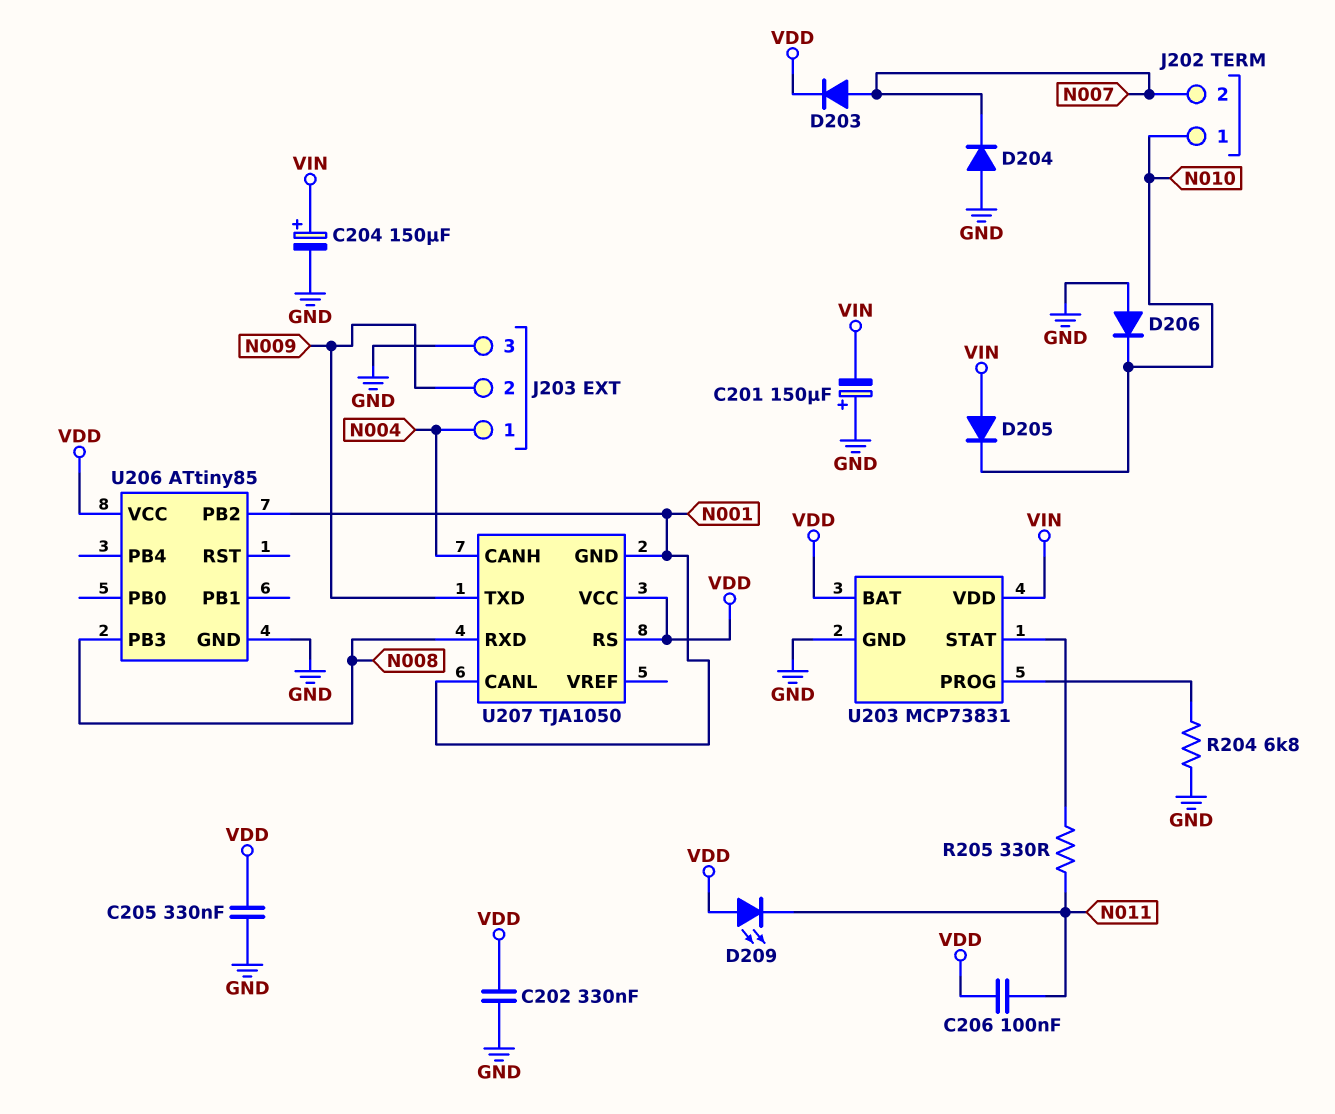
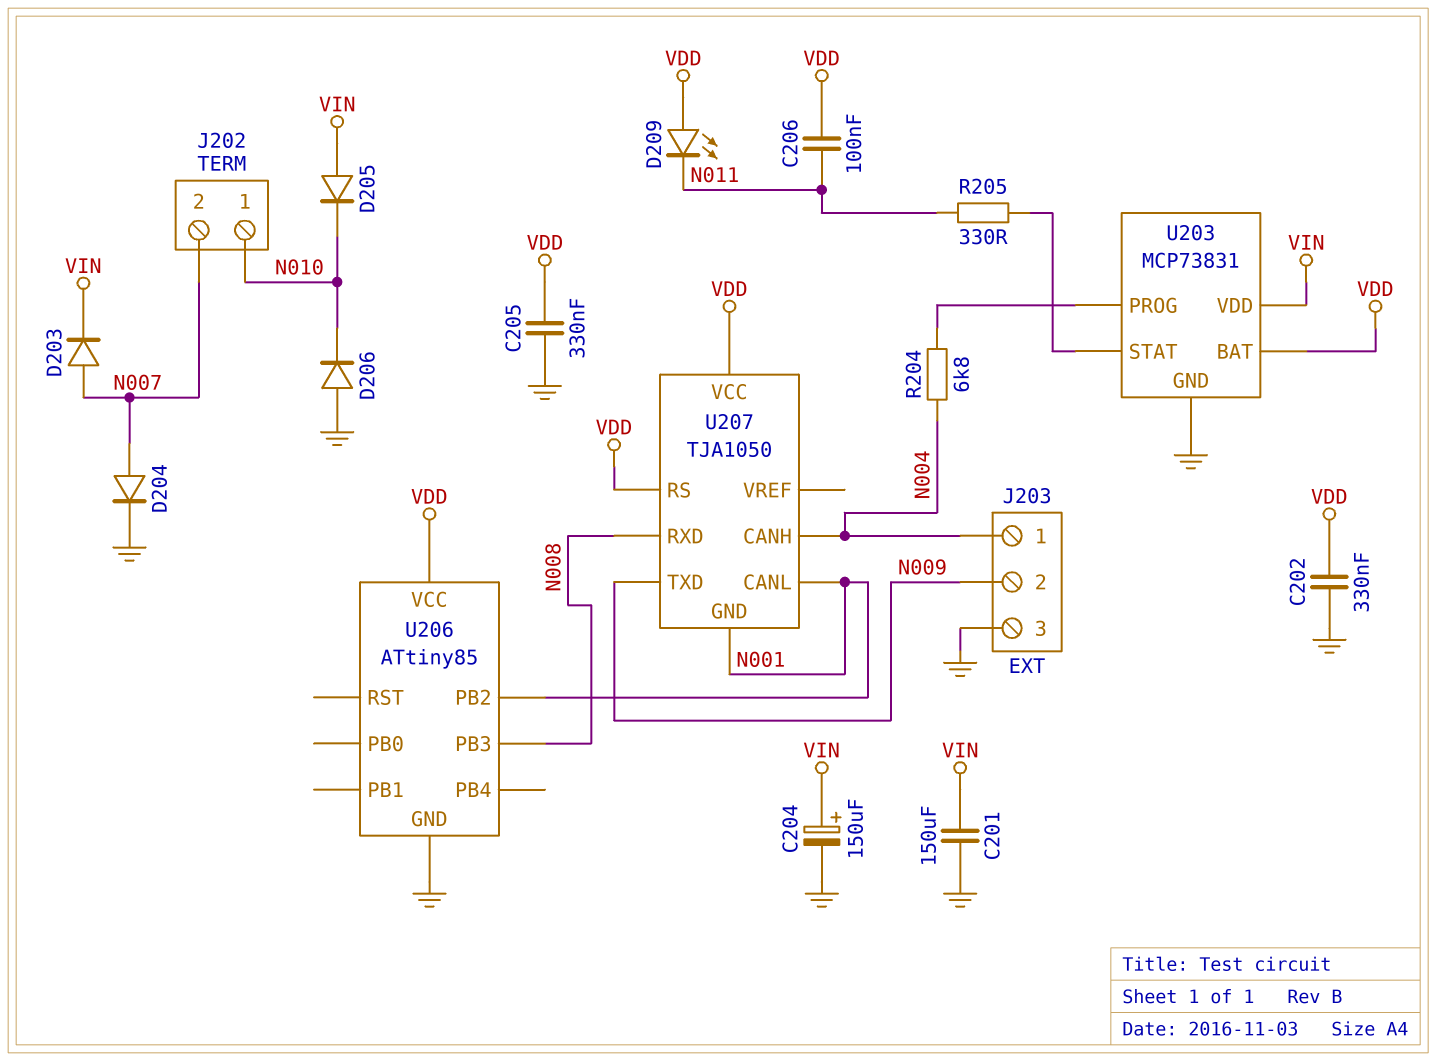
C201: 150uF (plus GND, minus VIN) -> 150uF (GND, VIN)
D203: diode (A N007, K VDD) -> diode (A N007, K VIN)
D204: diode (A GND, K N007) -> diode (A N007, K GND)
R204: 6.8k (GND, U203/PROG) -> 6.8k (N004, U203/PROG)

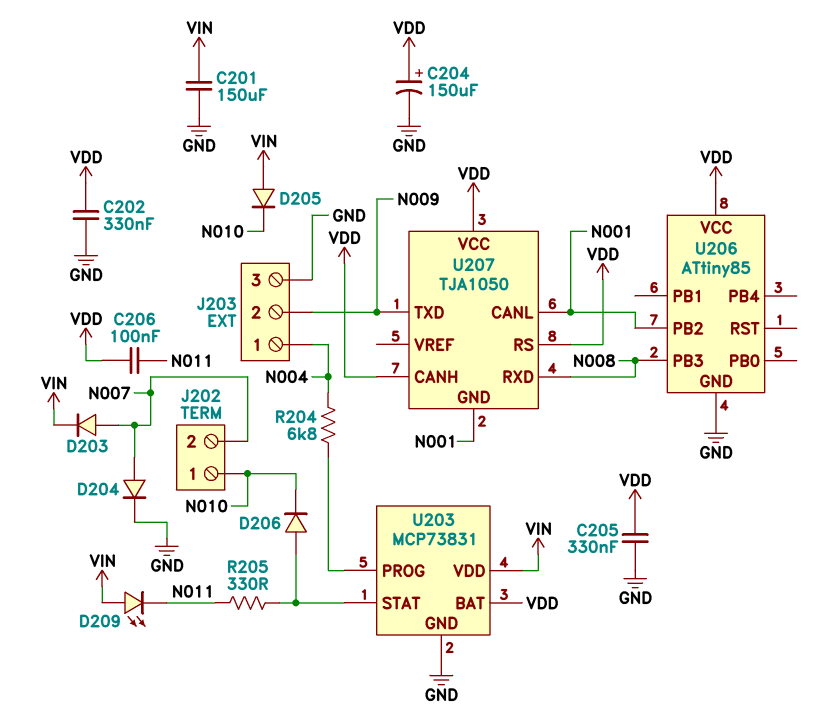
C204: 150uF (plus VIN, minus GND) -> 150uF (plus VDD, minus GND)
D206: diode (A GND, K N010) -> diode (A U203/STAT, K N010)
D209: LED (A VDD, K N011) -> LED (A VIN, K N011)
U207 pin CANH: N004 -> VDD

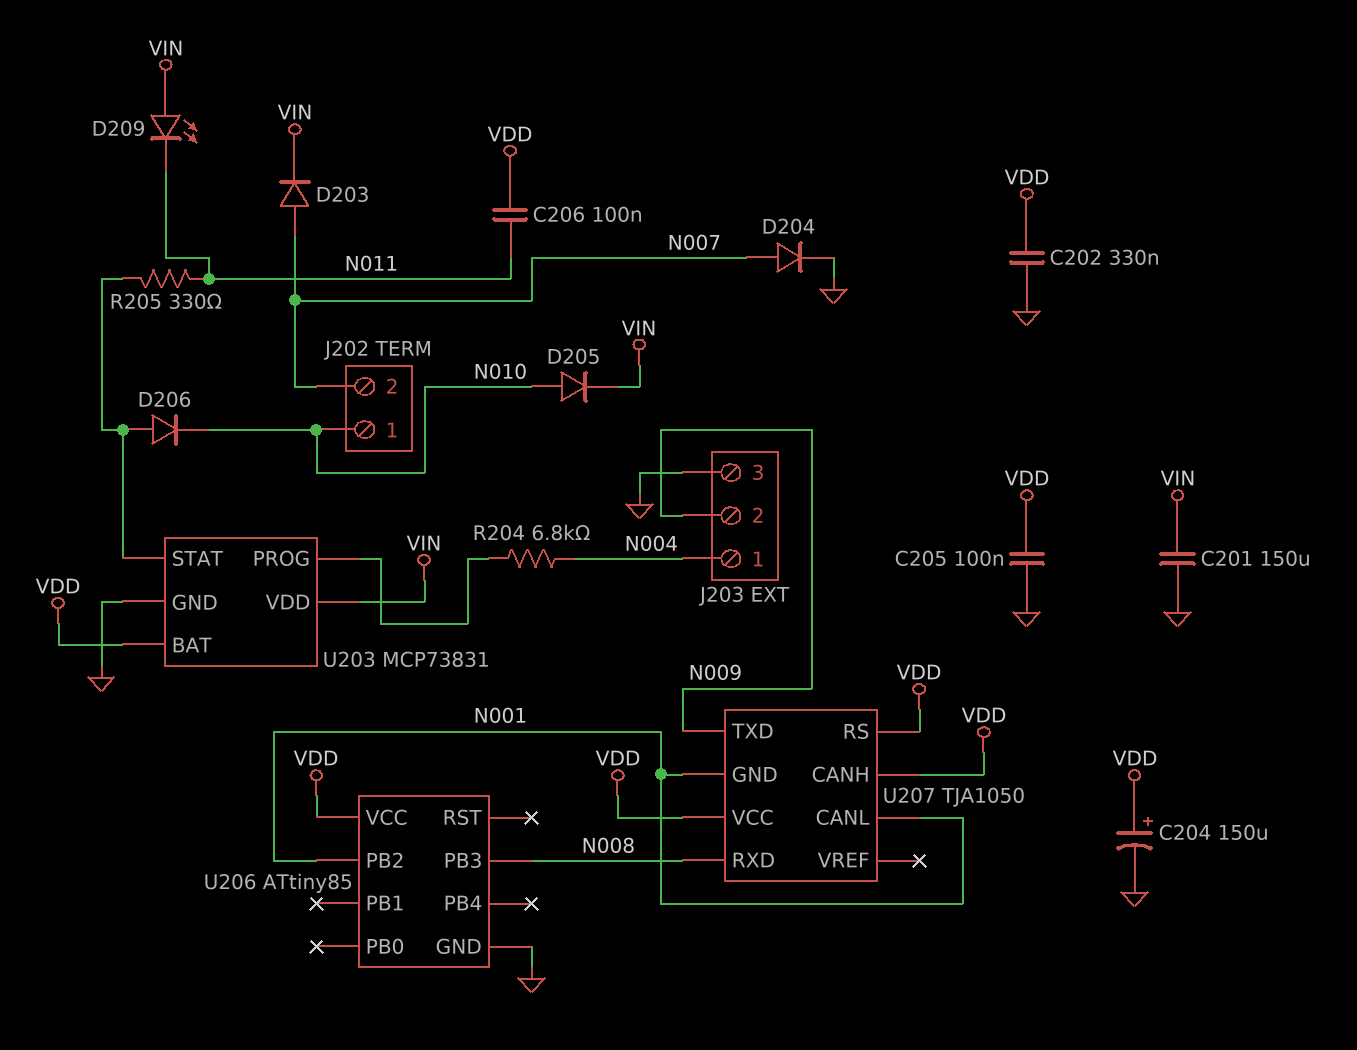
C205: 330nF (GND, VDD) -> 100nF (GND, VDD)
D205: diode (A VIN, K N010) -> diode (A N010, K VIN)

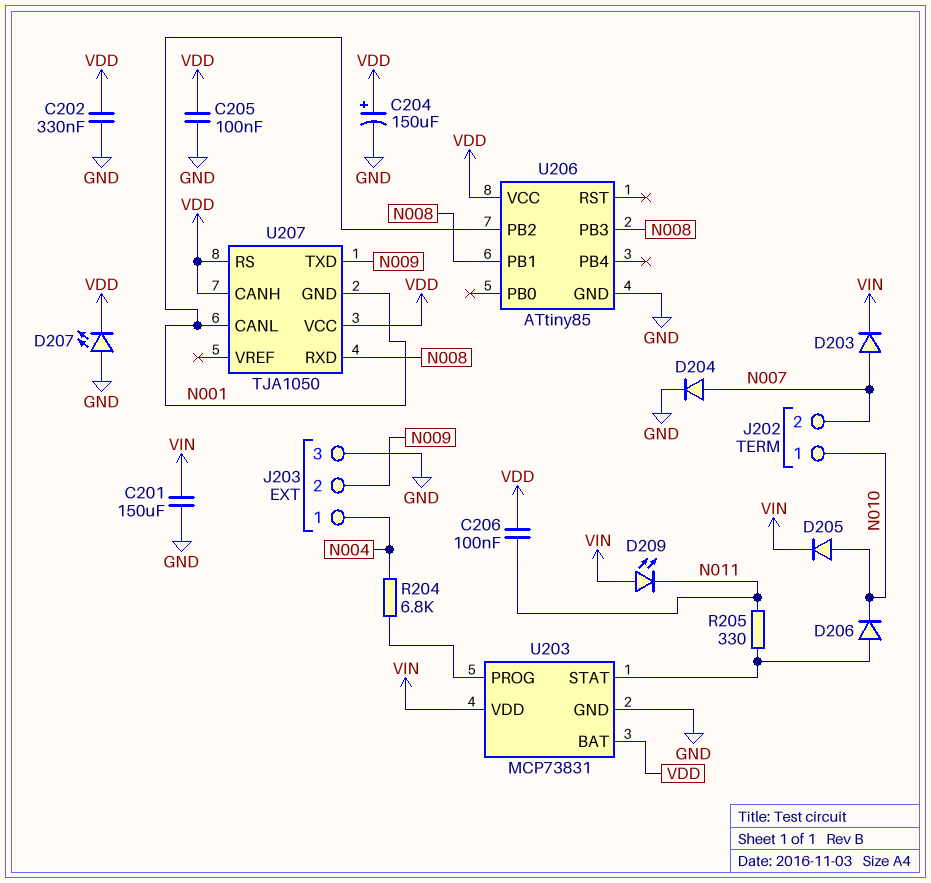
D207: none -> LED (A GND, K VDD)
U206 pin PB1: none -> N008

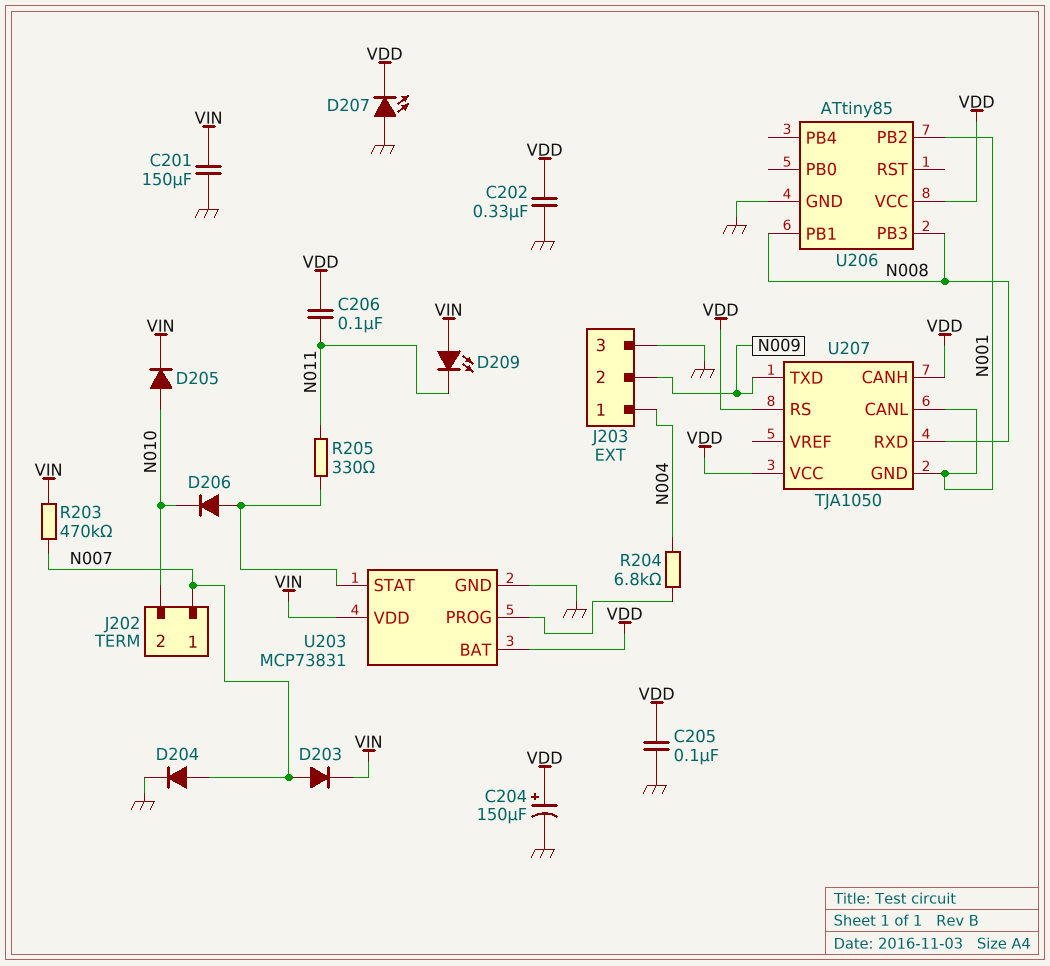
J202 pin 1: N010 -> N007
J202 pin 2: N007 -> N010
R203: none -> 470k (N007, VIN)

